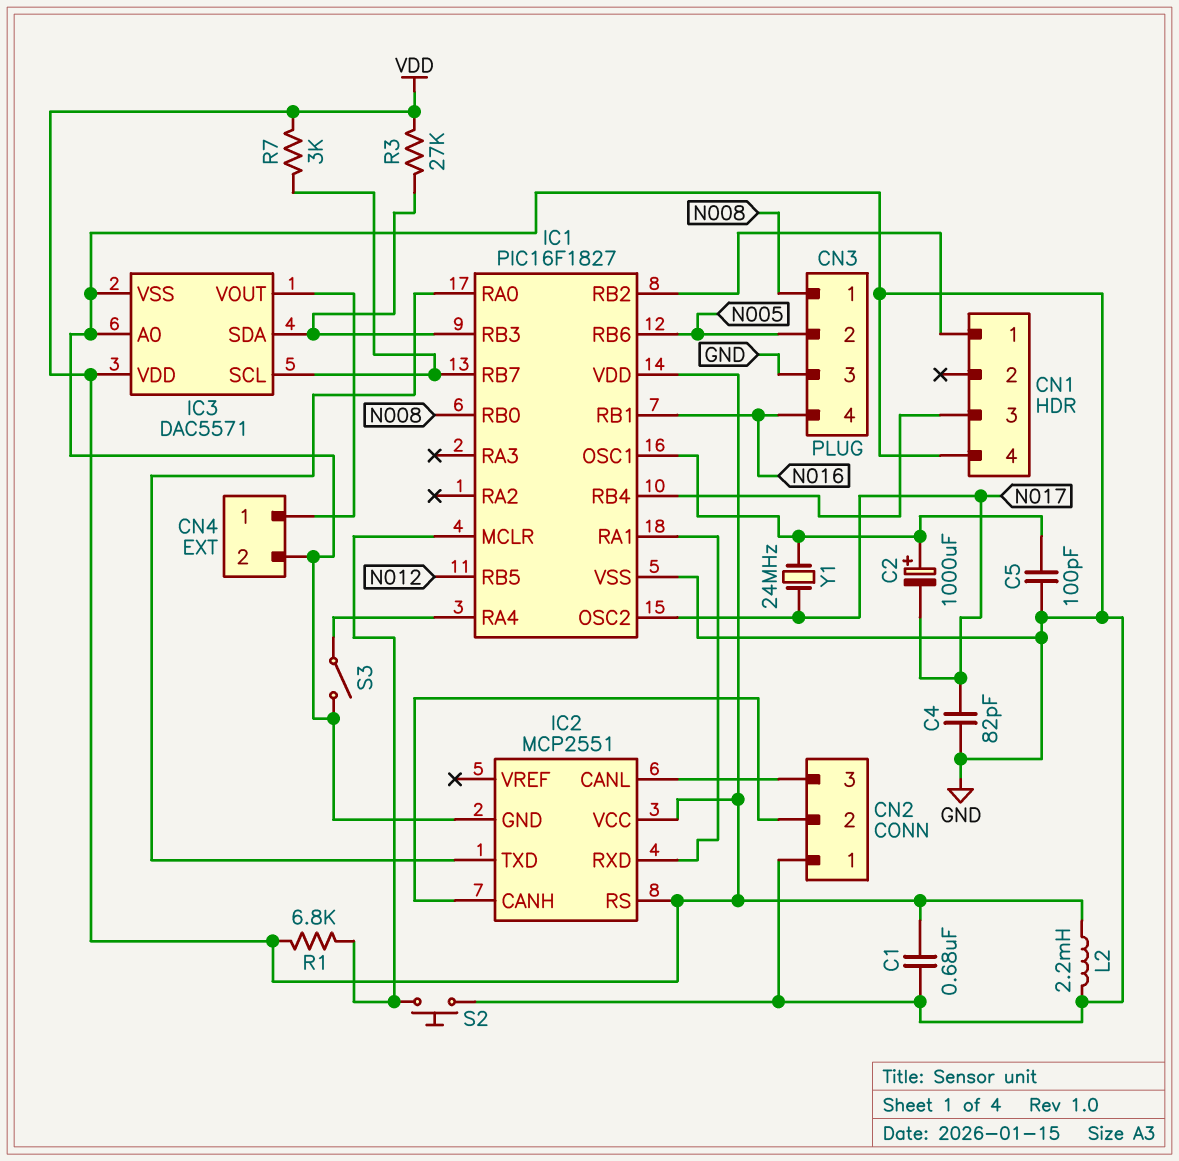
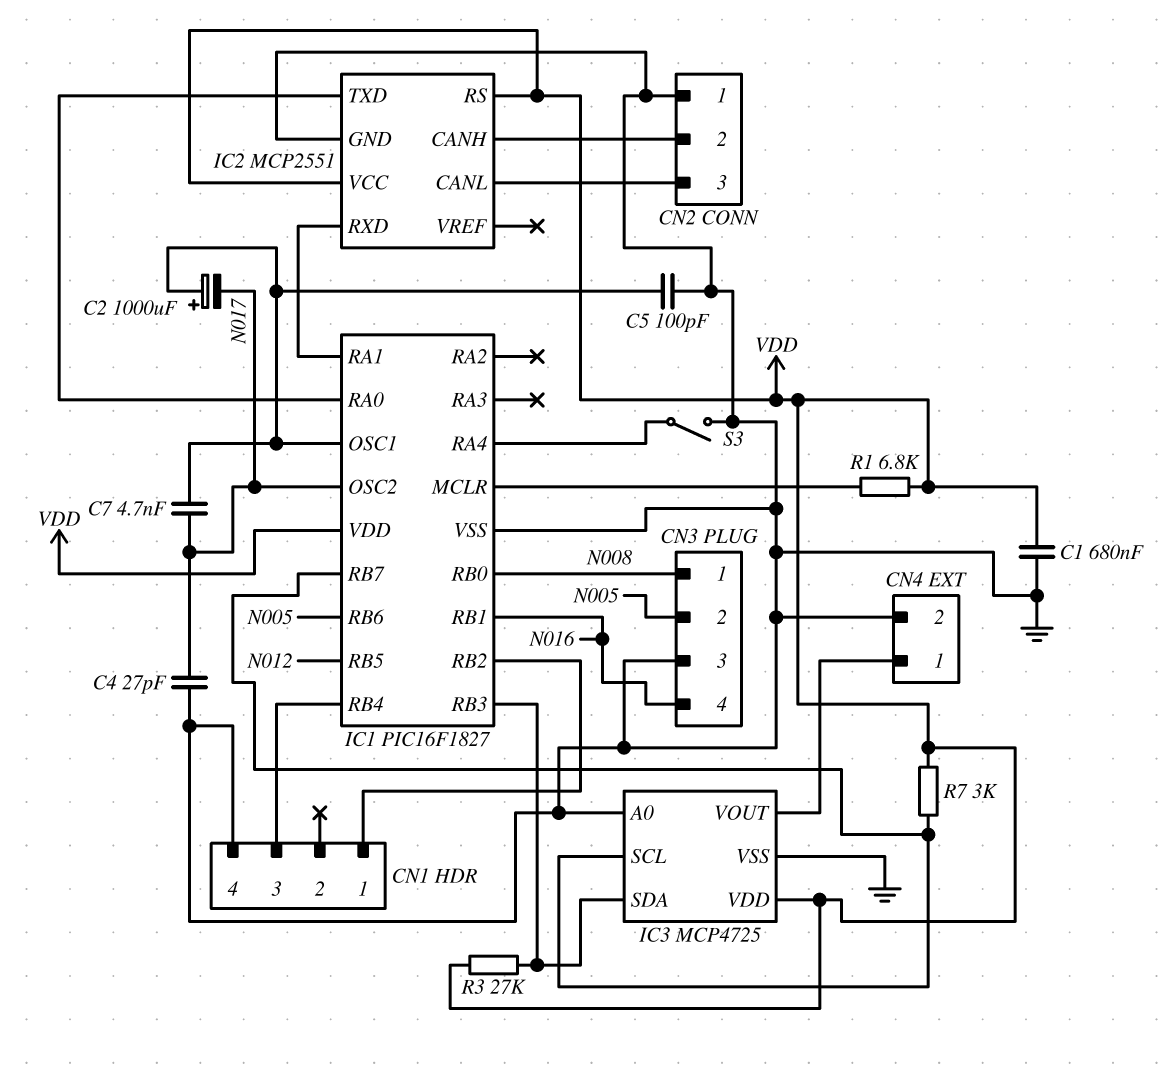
C4: 82pF (GND, N017) -> 27pF (GND, N017)
C7: none -> 4.7nF (IC1/OSC1, N017)
IC3: DAC5571 -> MCP4725
L2: 2.2mH (GND, VDD) -> none
S2: button (GND, IC1/MCLR) -> none
Y1: 24MHz (IC1/OSC1, N017) -> none

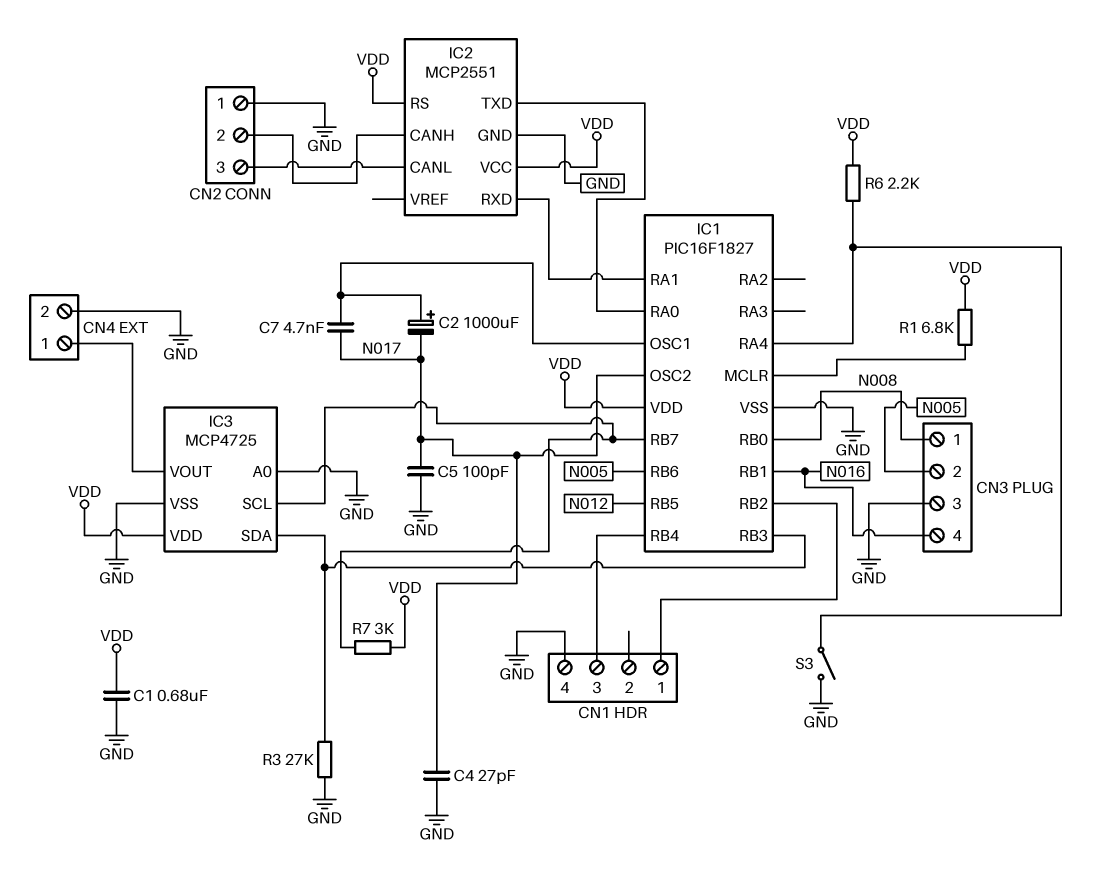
C5: 100pF (GND, IC1/OSC1) -> 100pF (GND, N017)
R3: 27k (IC1/RB3, VDD) -> 27k (GND, IC1/RB3)
R6: none -> 2.2k (IC1/RA4, VDD)

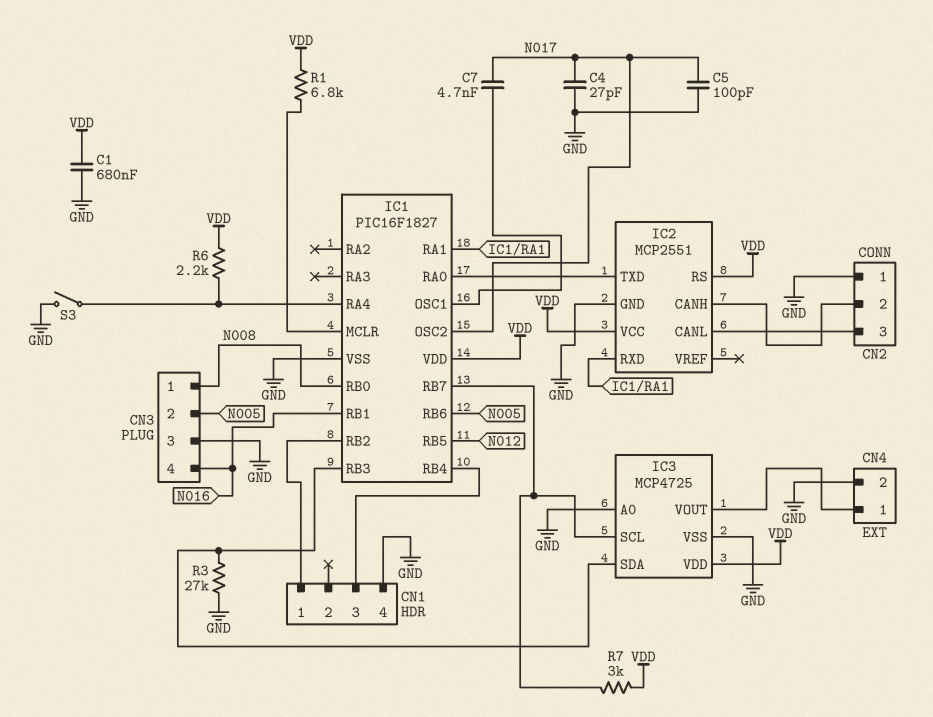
C2: 1000uF (plus IC1/OSC1, minus N017) -> none

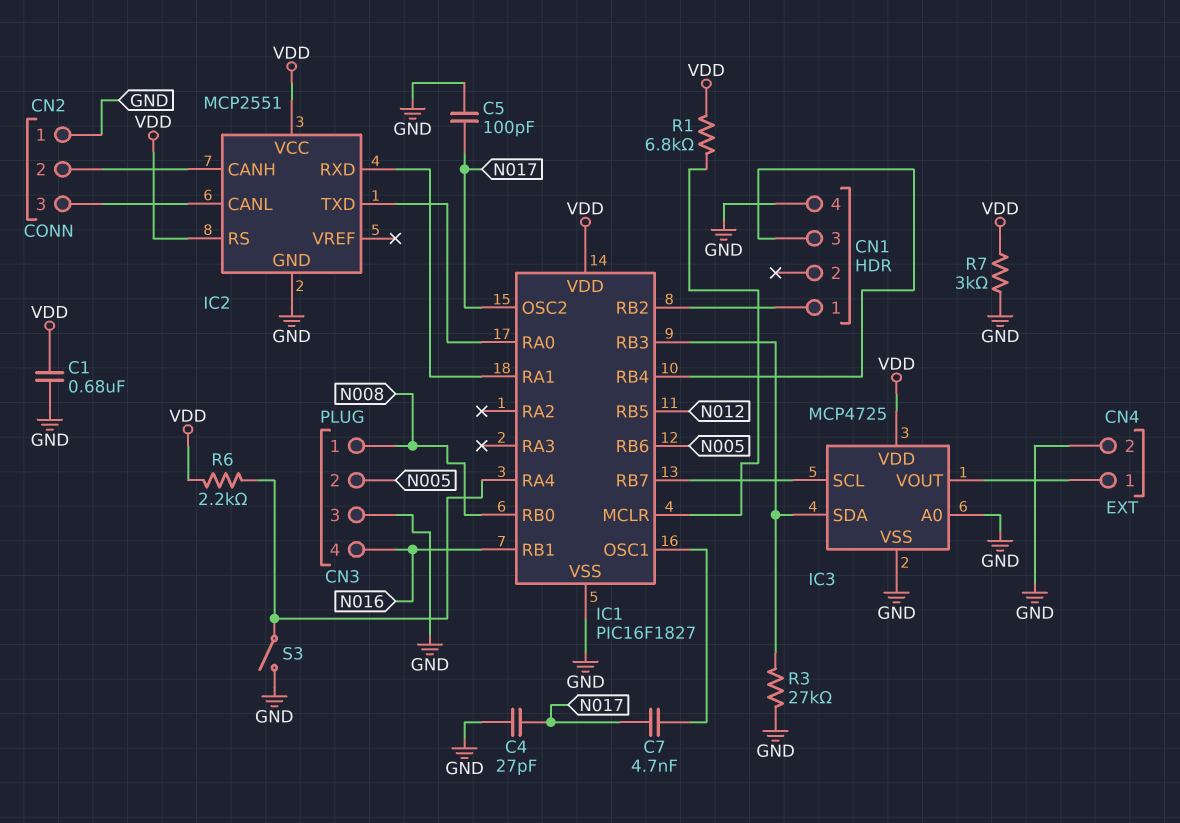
R7: 3k (IC1/RB7, VDD) -> 3k (GND, VDD)

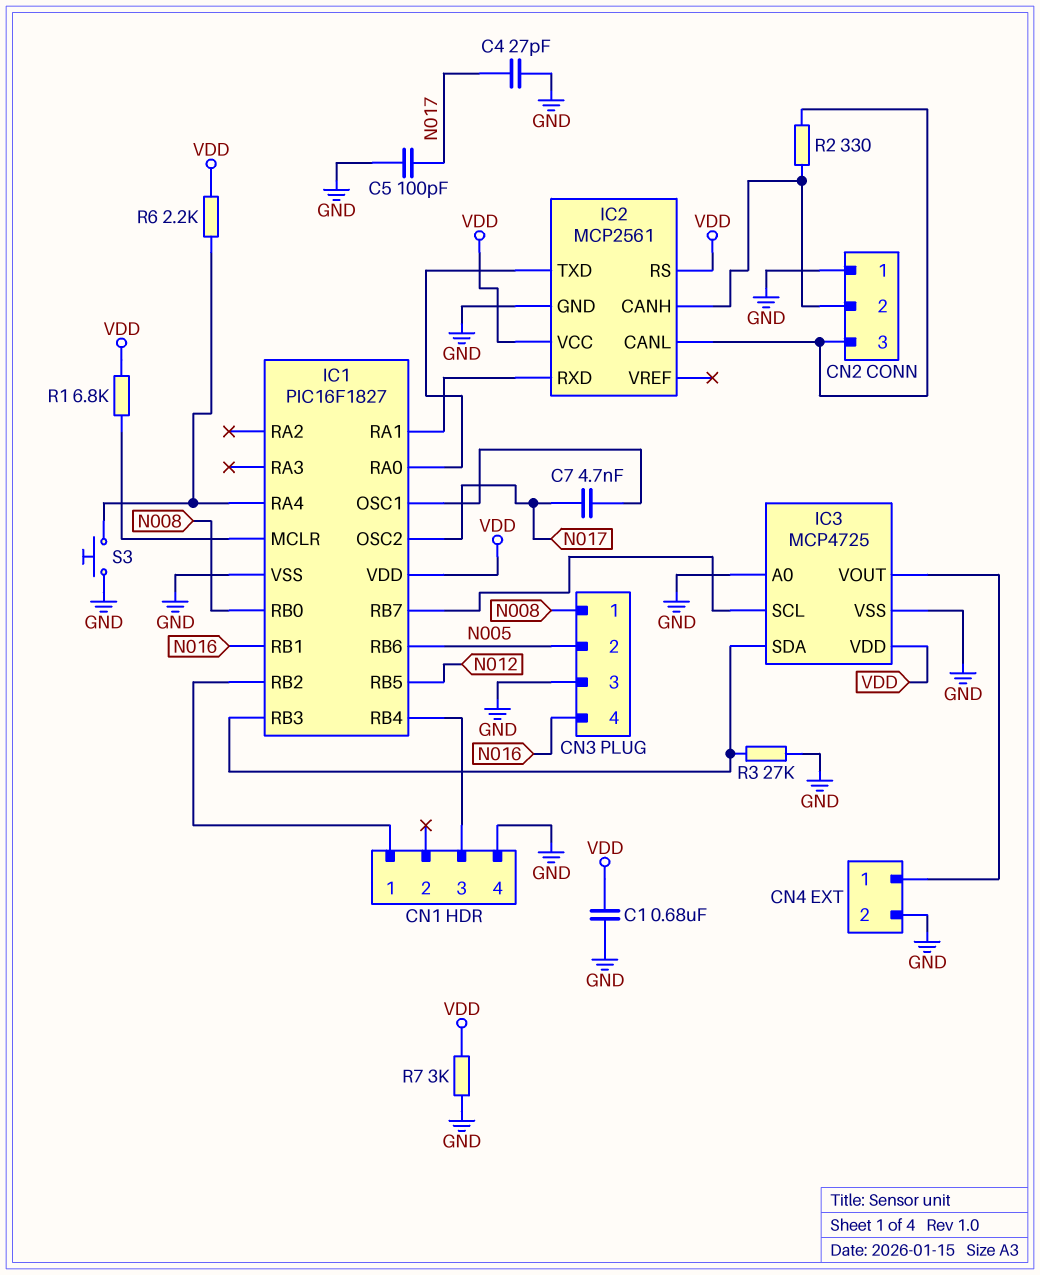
IC2: MCP2551 -> MCP2561
R2: none -> 330 (CN2/2, CN2/3)
S3: switch (GND, IC1/RA4) -> button (GND, IC1/RA4)

